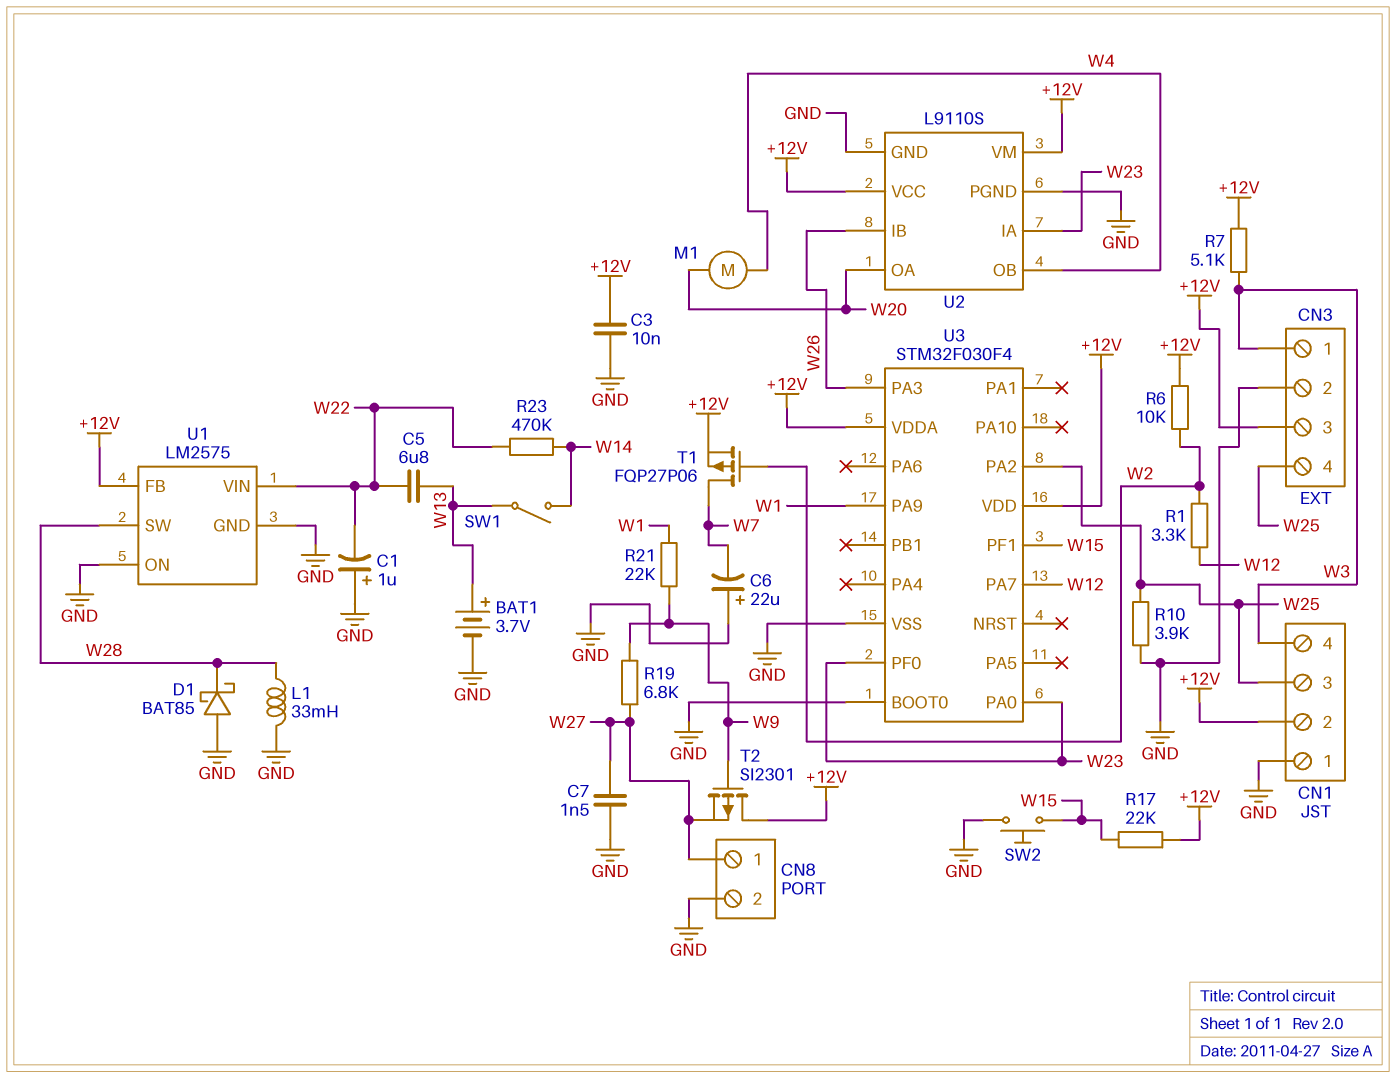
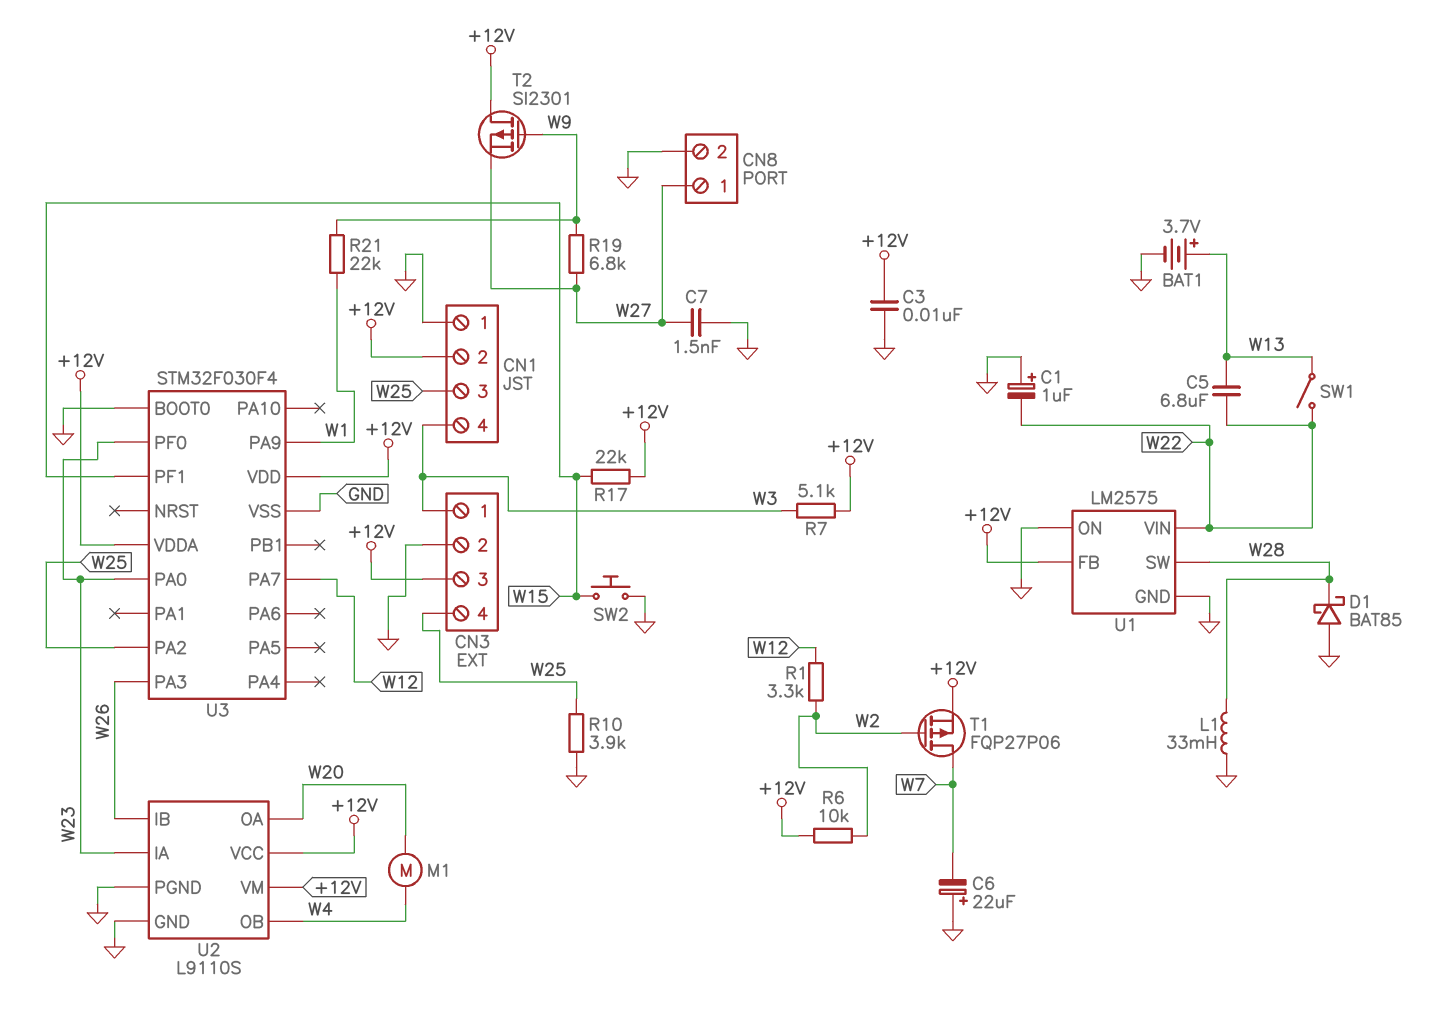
R23: 470k (W14, W22) -> none
SW1: switch (W13, W14) -> switch (W13, W22)

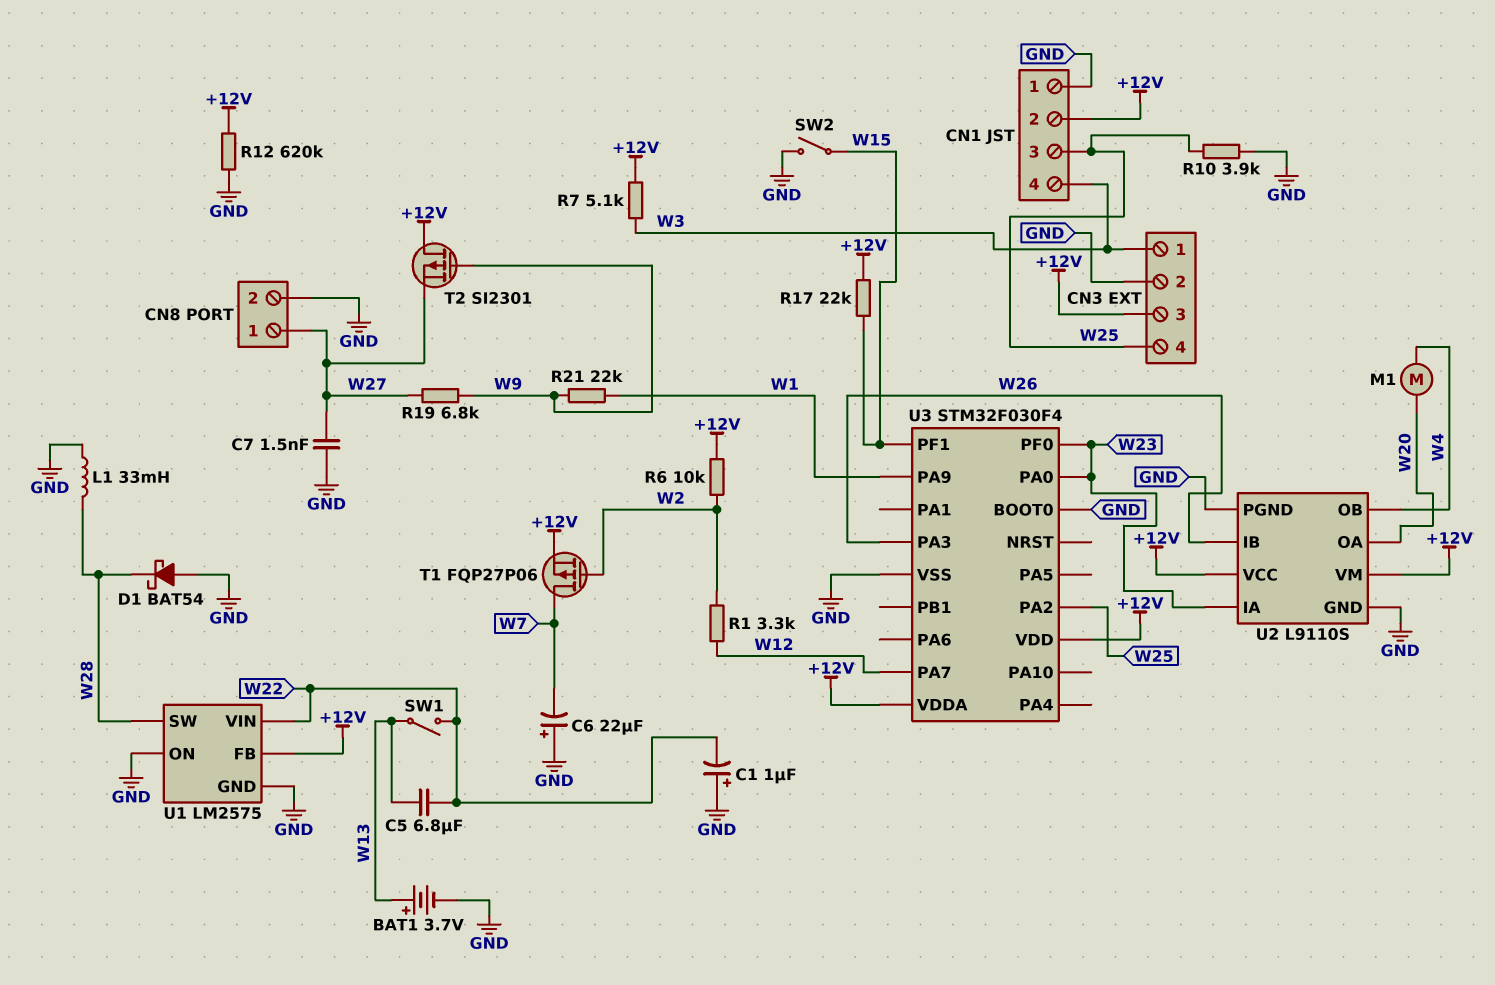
C3: 10nF (+12V, GND) -> none
D1: schottky BAT85 (A GND, K W28) -> schottky BAT54 (A GND, K W28)
R12: none -> 620k (+12V, GND)
SW2: button (GND, W15) -> switch (GND, W15)

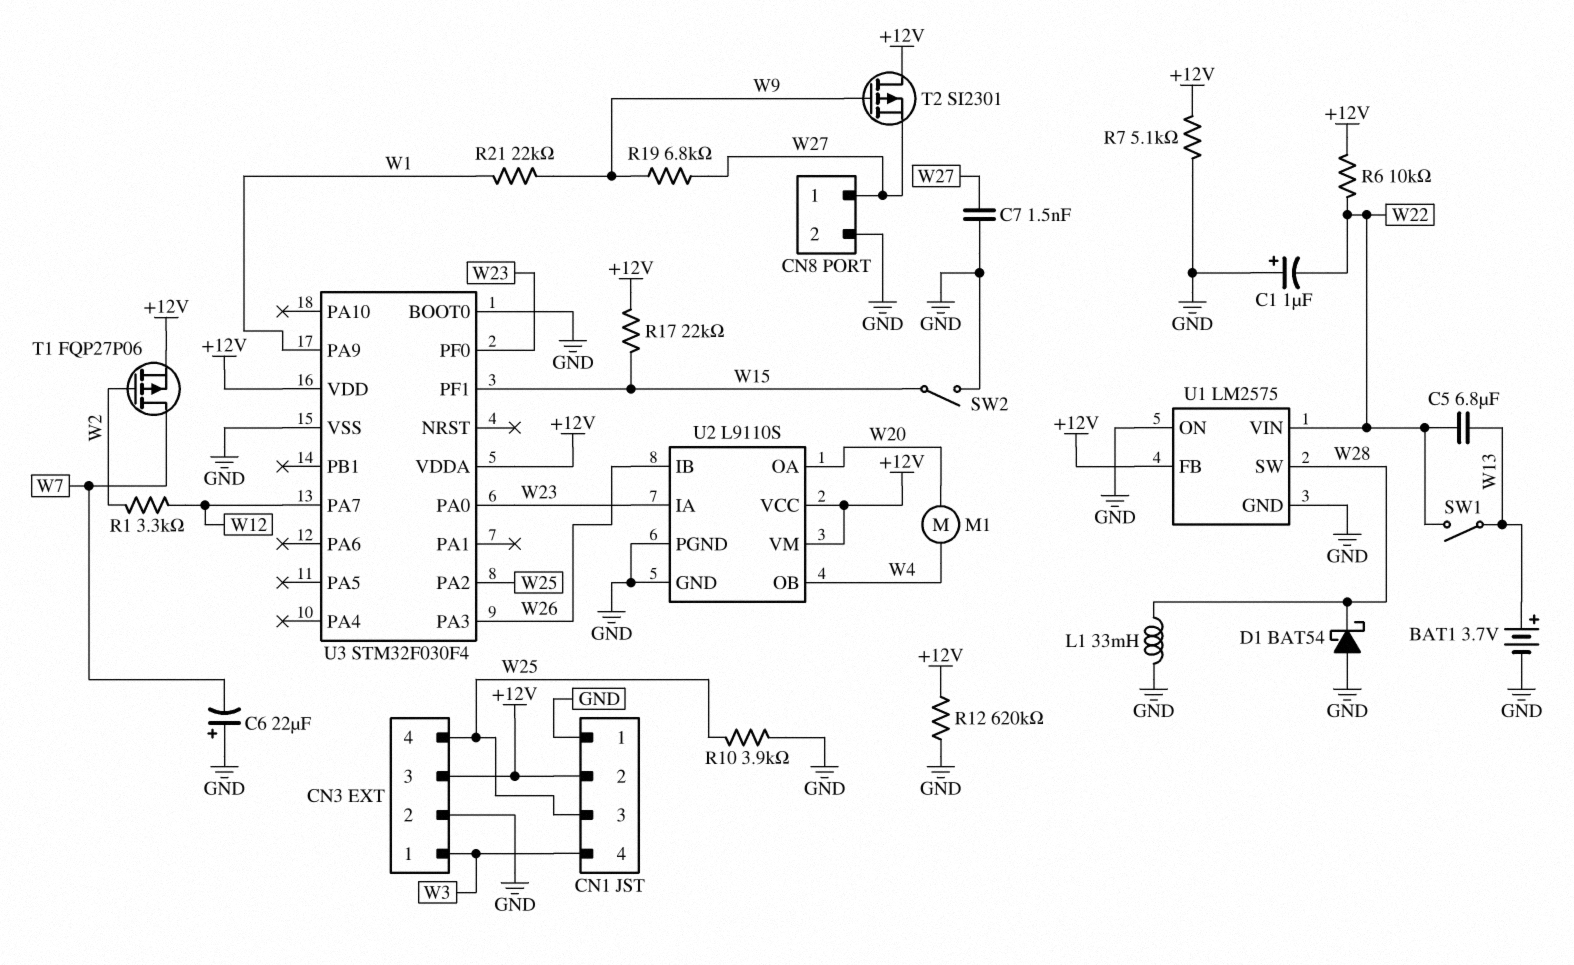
R6: 10k (+12V, W2) -> 10k (+12V, W22)
R7: 5.1k (+12V, W3) -> 5.1k (+12V, GND)

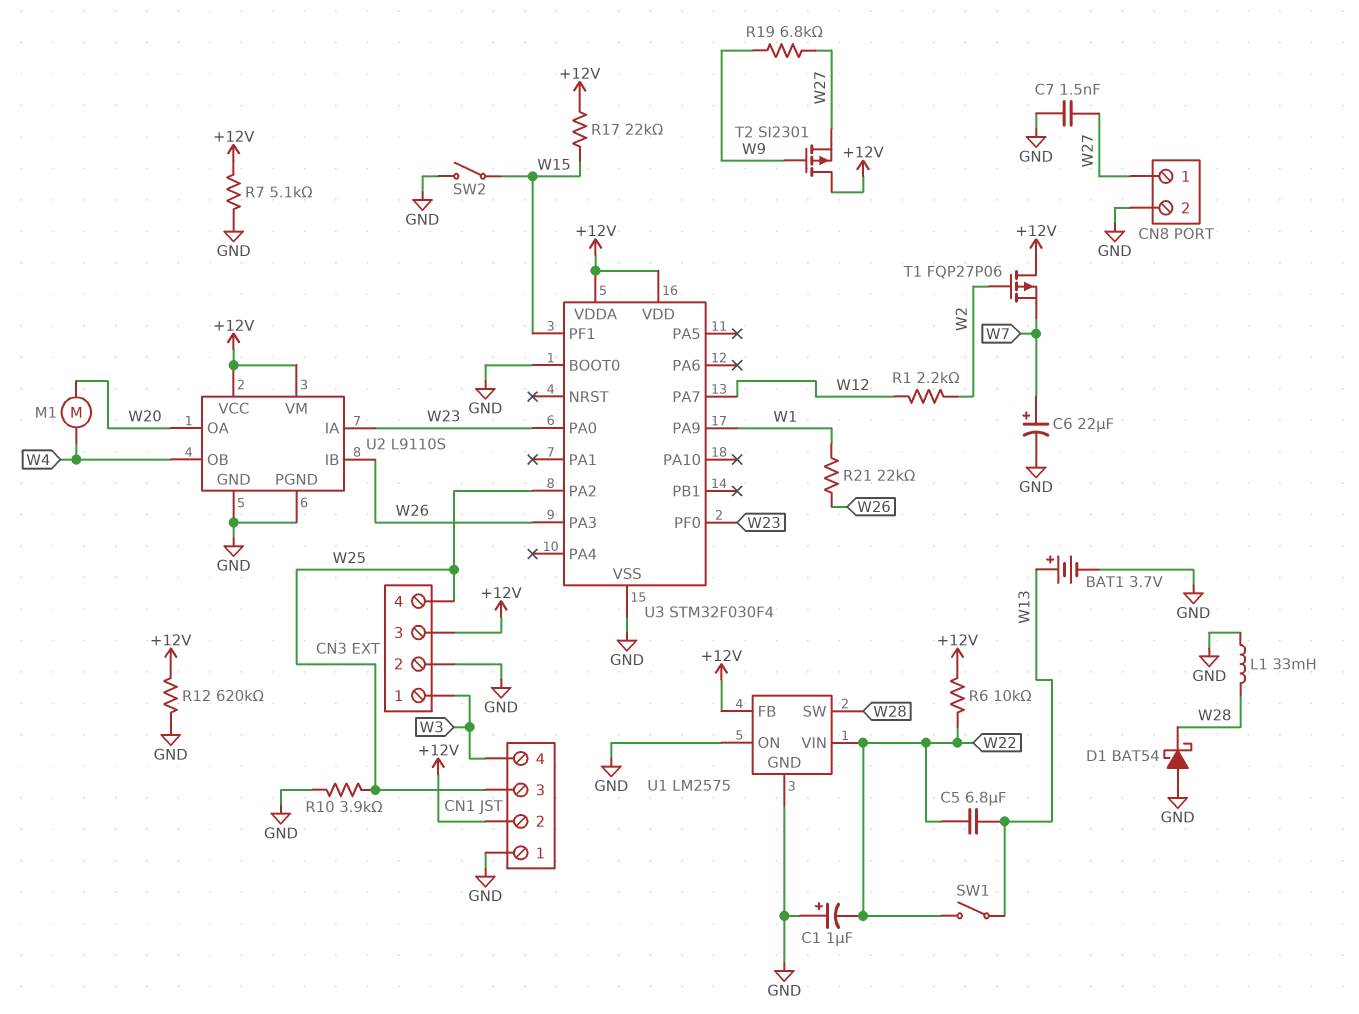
C6: 22uF (plus GND, minus W7) -> 22uF (plus W7, minus GND)
R1: 3.3k (W2, W12) -> 2.2k (W2, W12)
R21: 22k (W1, W9) -> 22k (W1, W26)
T1: PMOS FQP27P06 (G W2, D W7, S +12V) -> PMOS FQP27P06 (G W2, D +12V, S W7)

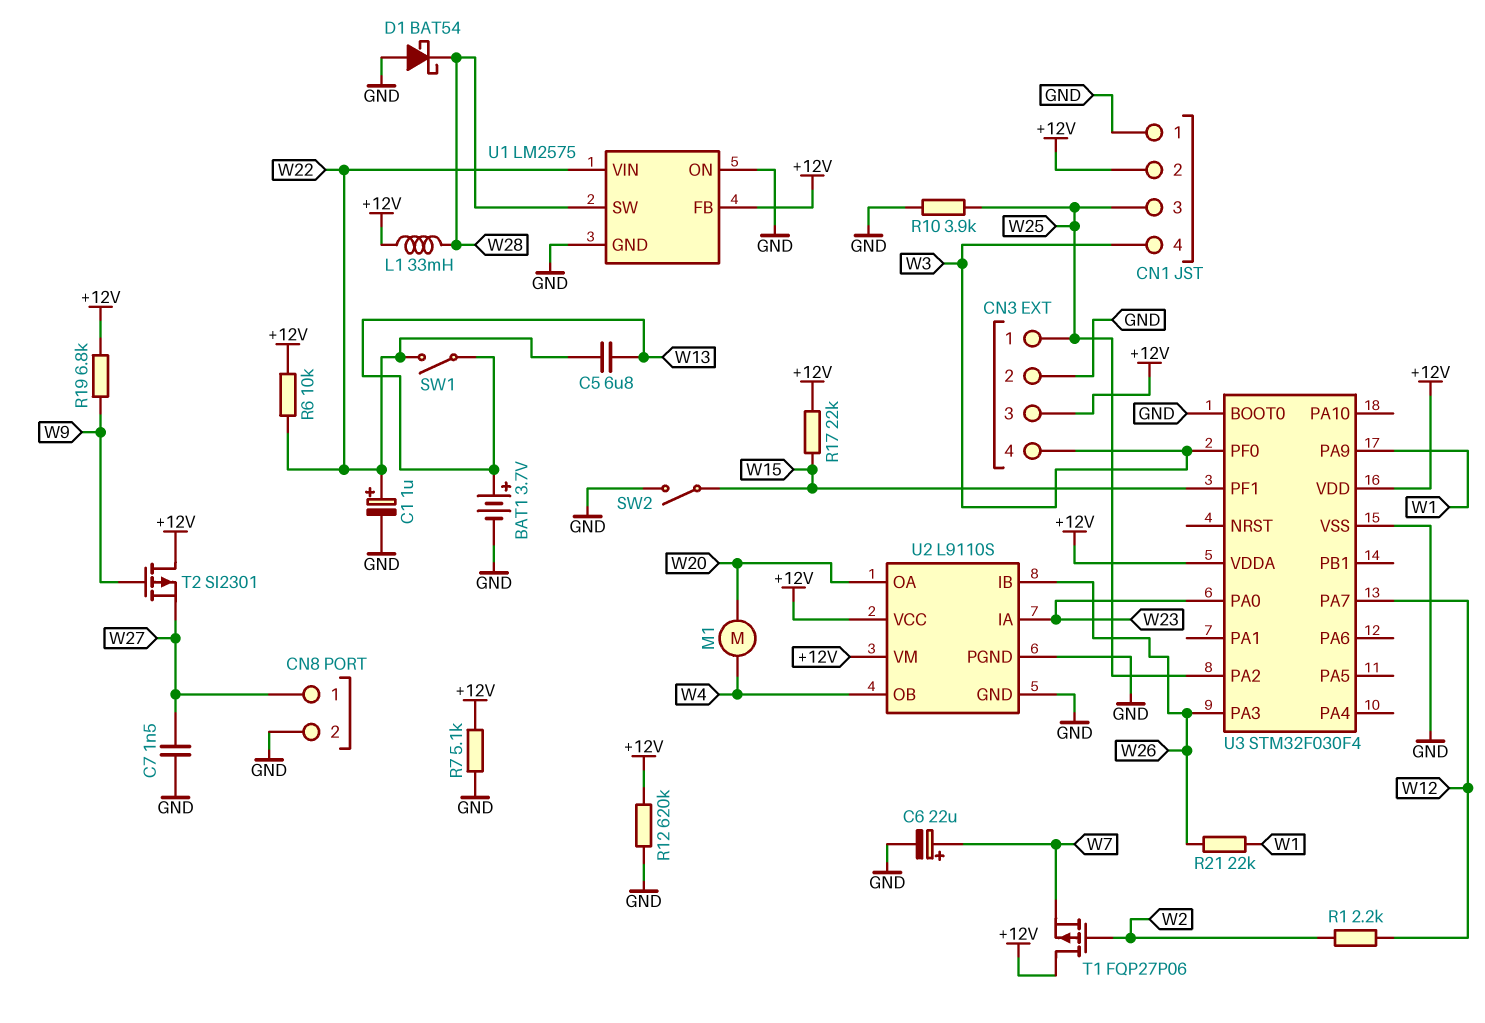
C1: 1uF (plus GND, minus W22) -> 1uF (plus W22, minus GND)
CN3 pin 1: W3 -> W25
CN3 pin 4: W25 -> W3
L1: 33mH (GND, W28) -> 33mH (+12V, W28)
R19: 6.8k (W9, W27) -> 6.8k (+12V, W9)
U3 pin PF0: W23 -> W3

